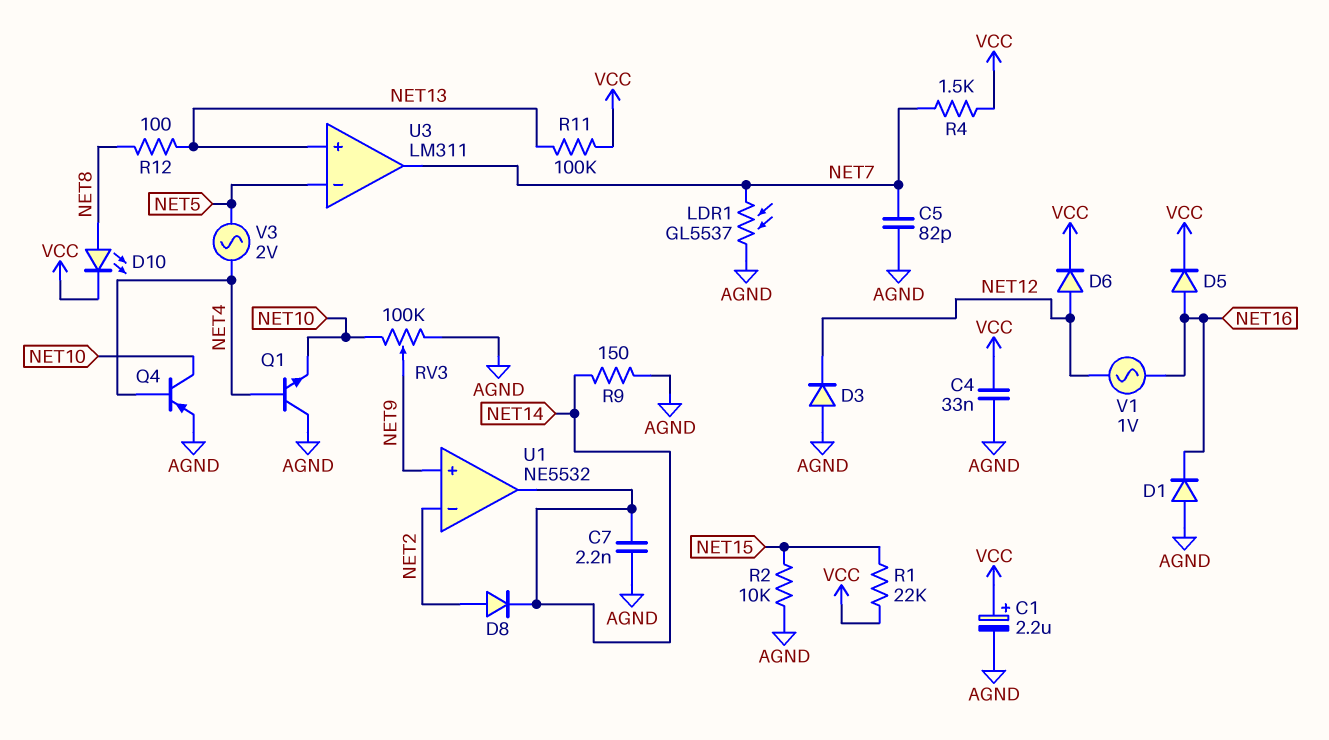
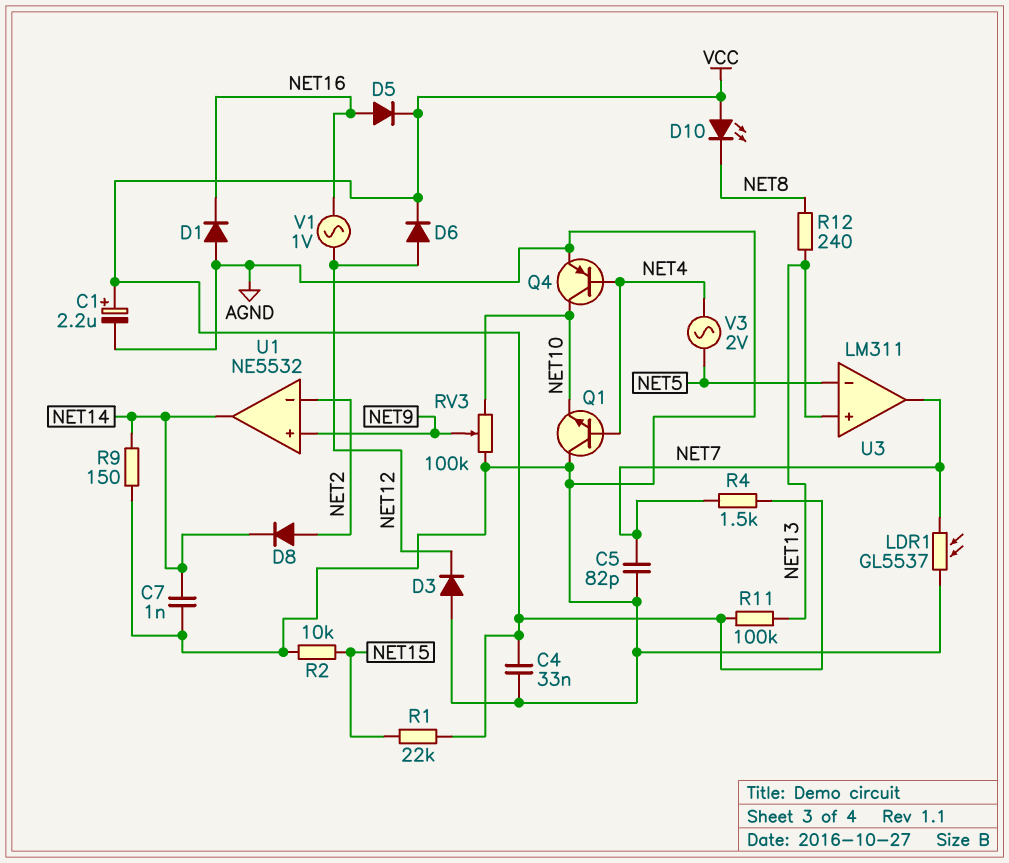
C7: 2.2nF (AGND, NET14) -> 1nF (AGND, NET14)
D10: LED (A NET8, K VCC) -> LED (A VCC, K NET8)
R12: 100 (NET8, NET13) -> 240 (NET8, NET13)

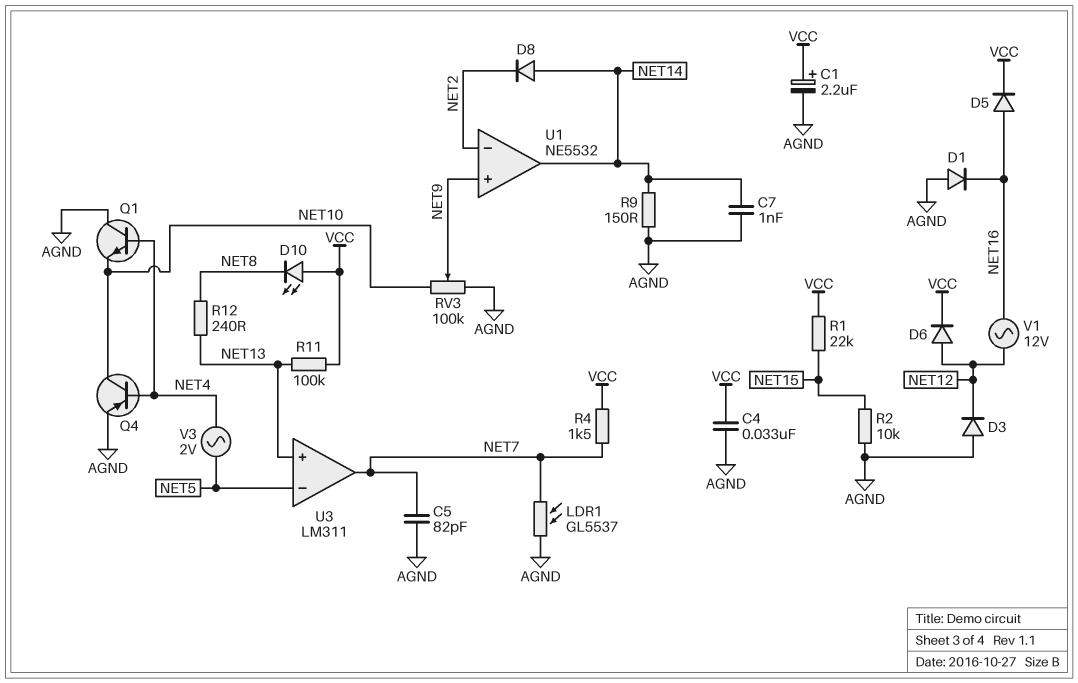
D8: diode (A NET2, K NET14) -> diode (A NET14, K NET2)
V1: AC 1V (NET12, NET16) -> AC 12V (NET12, NET16)

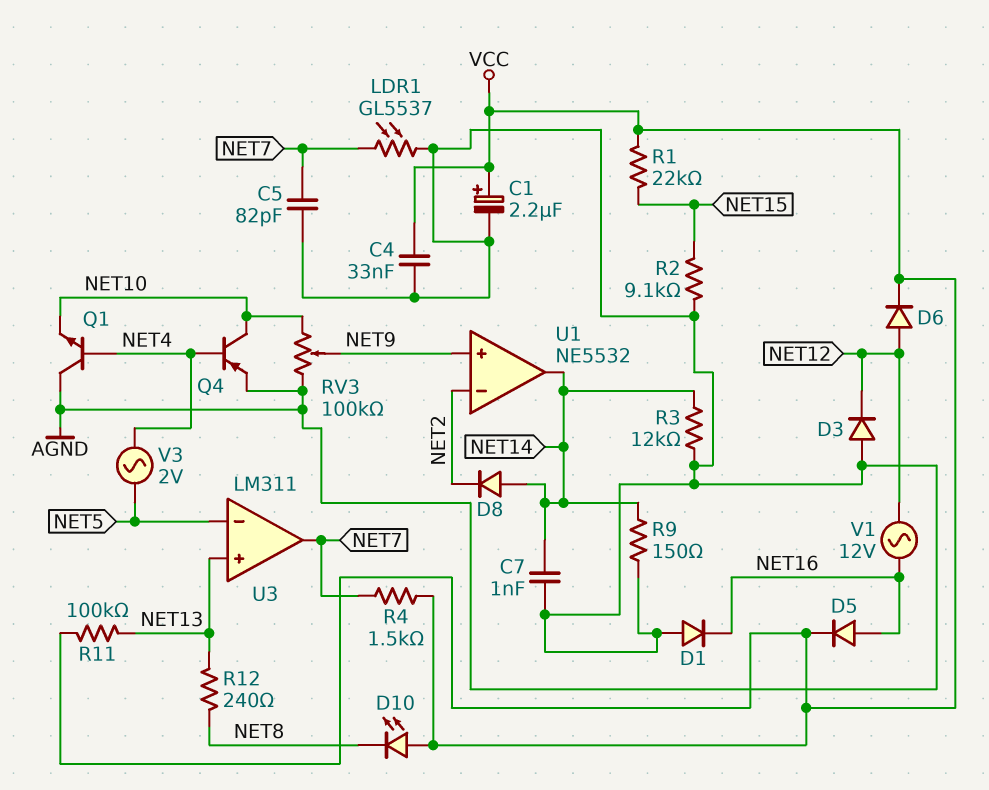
R2: 10k (AGND, NET15) -> 9.1k (AGND, NET15)
R3: none -> 12k (AGND, NET14)

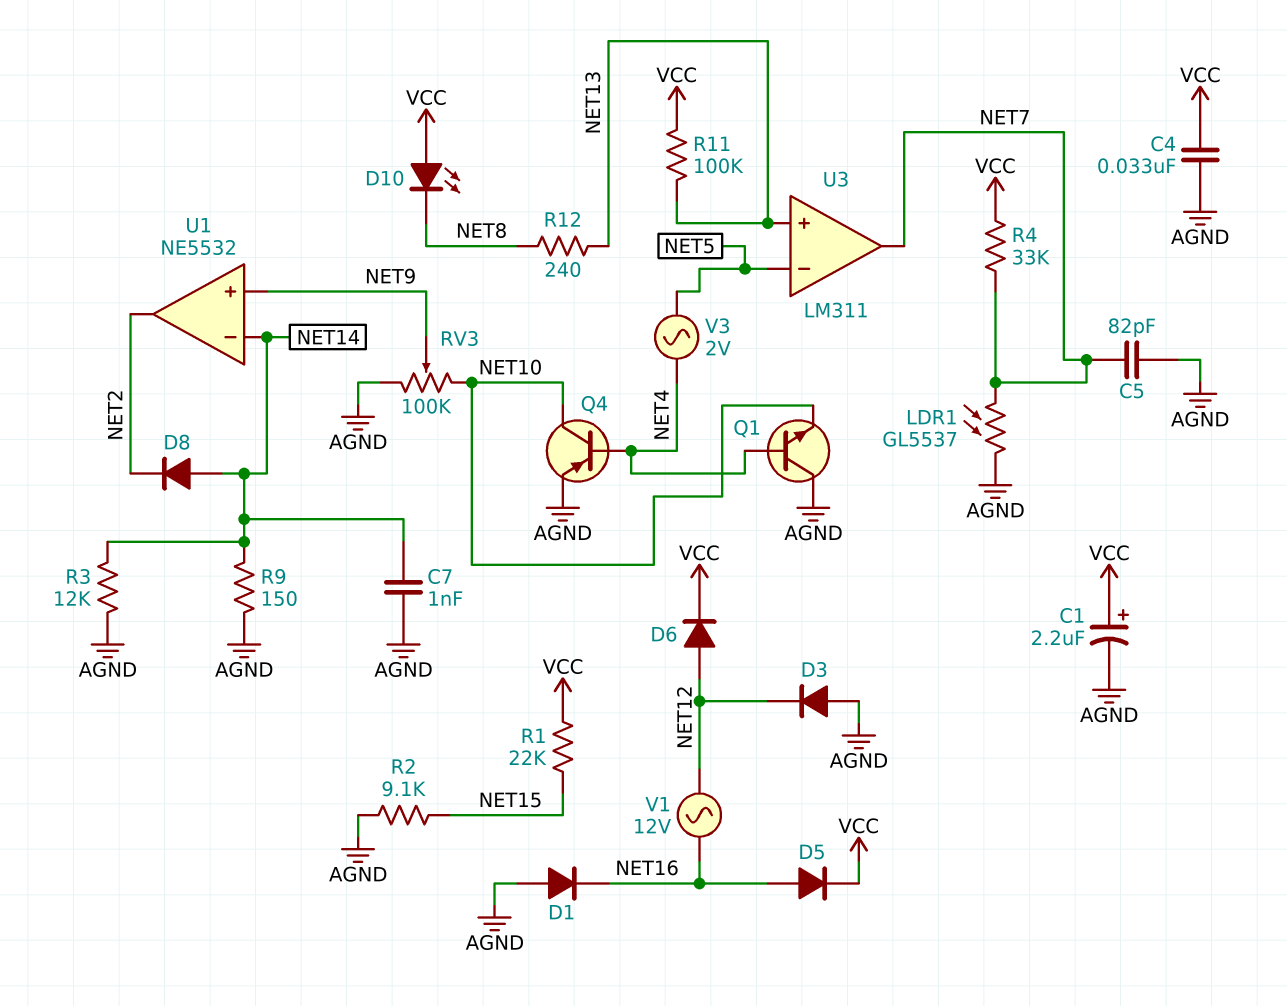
R4: 1.5k (NET7, VCC) -> 33k (NET7, VCC)
U1 pin in-: NET2 -> NET14
U1 pin out: NET14 -> NET2

